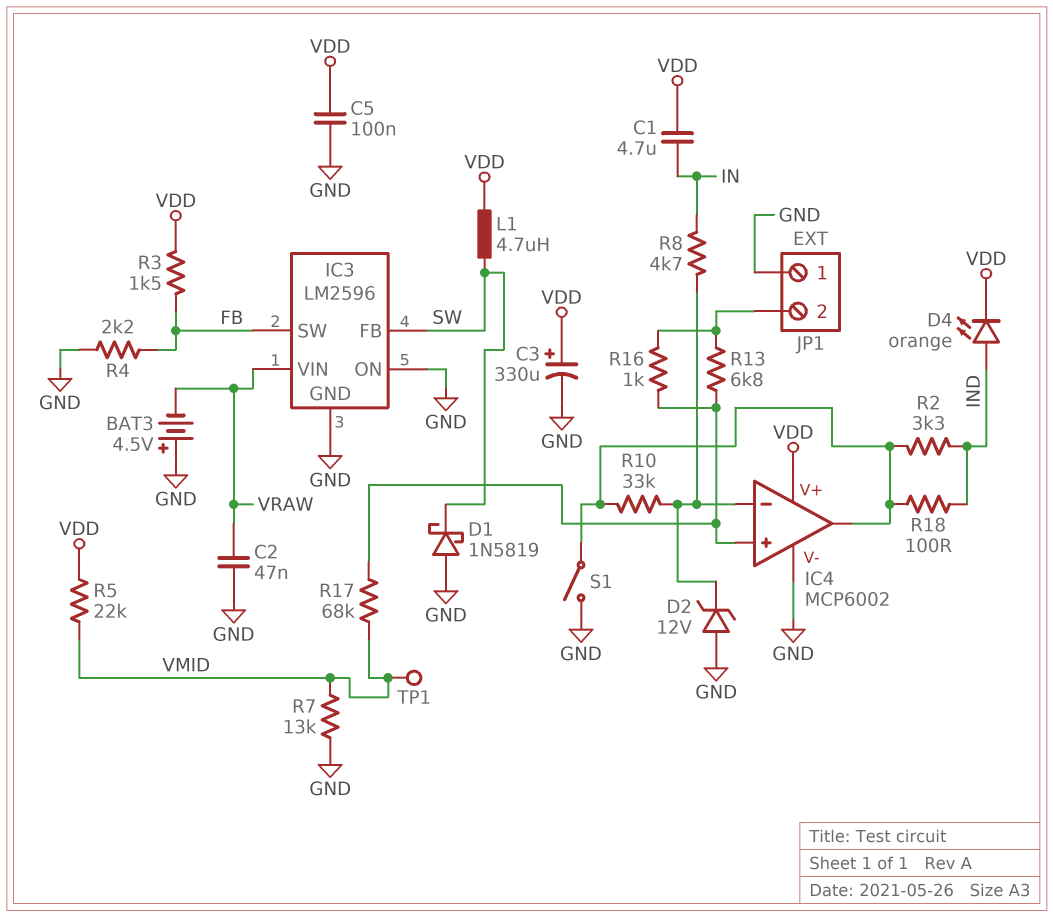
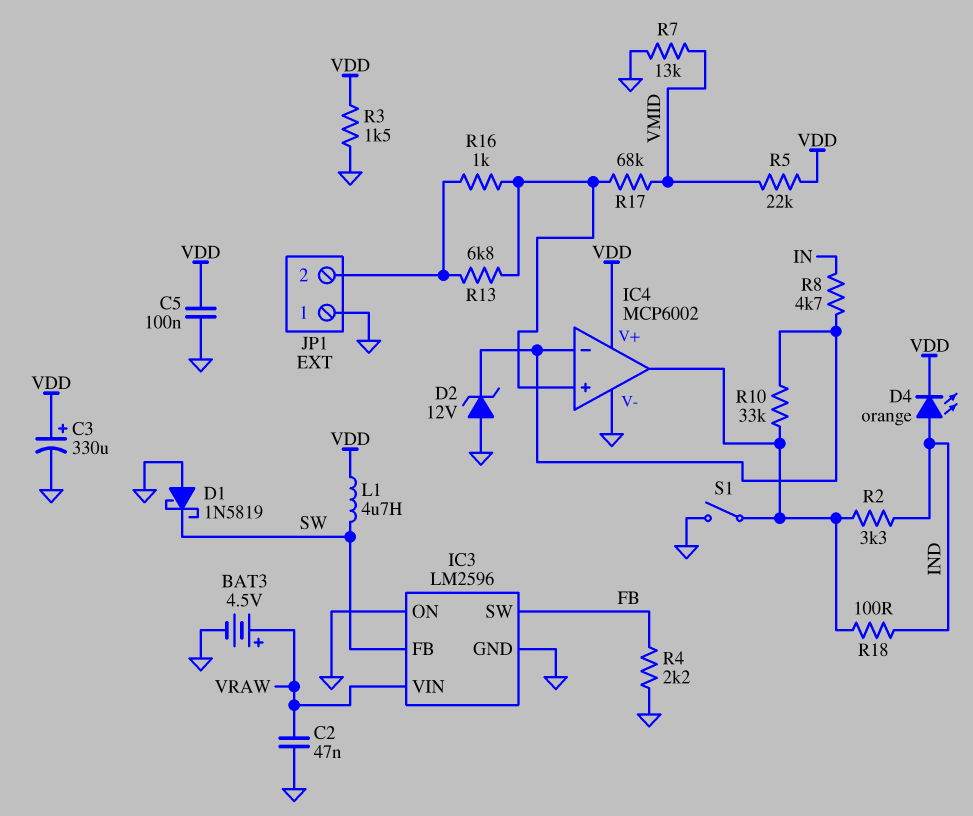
BAT3: 4.5V (plus GND, minus VRAW) -> 4.5V (plus VRAW, minus GND)
C1: 4.7uF (IN, VDD) -> none
R3: 1.5k (FB, VDD) -> 1.5k (GND, VDD)
TP1: test point (VMID) -> none

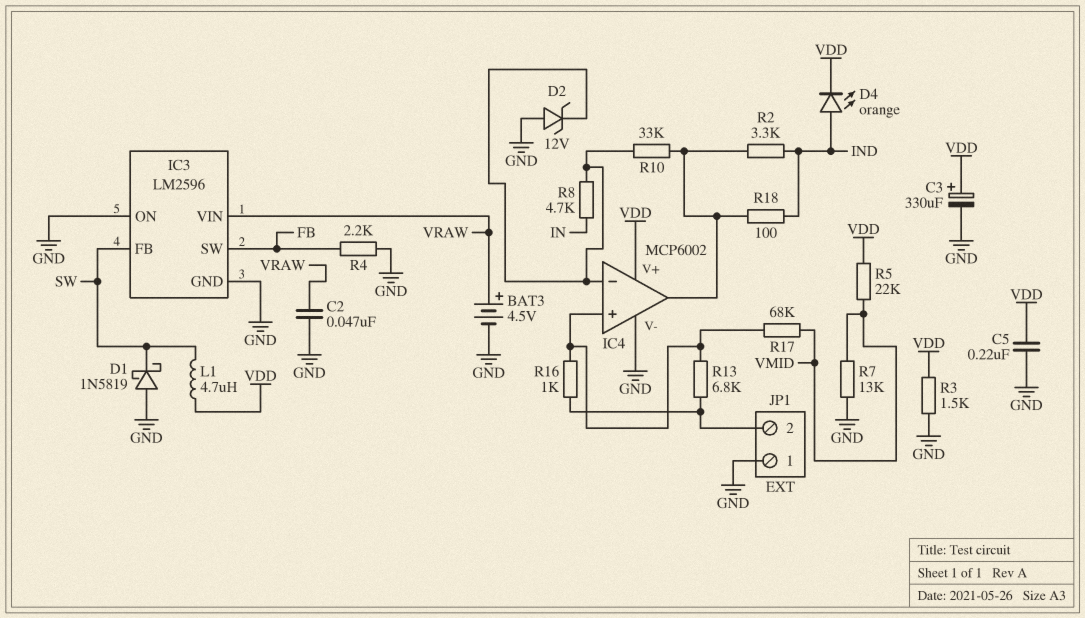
C5: 100nF (GND, VDD) -> 220nF (GND, VDD)
S1: switch (GND, IC4/out) -> none

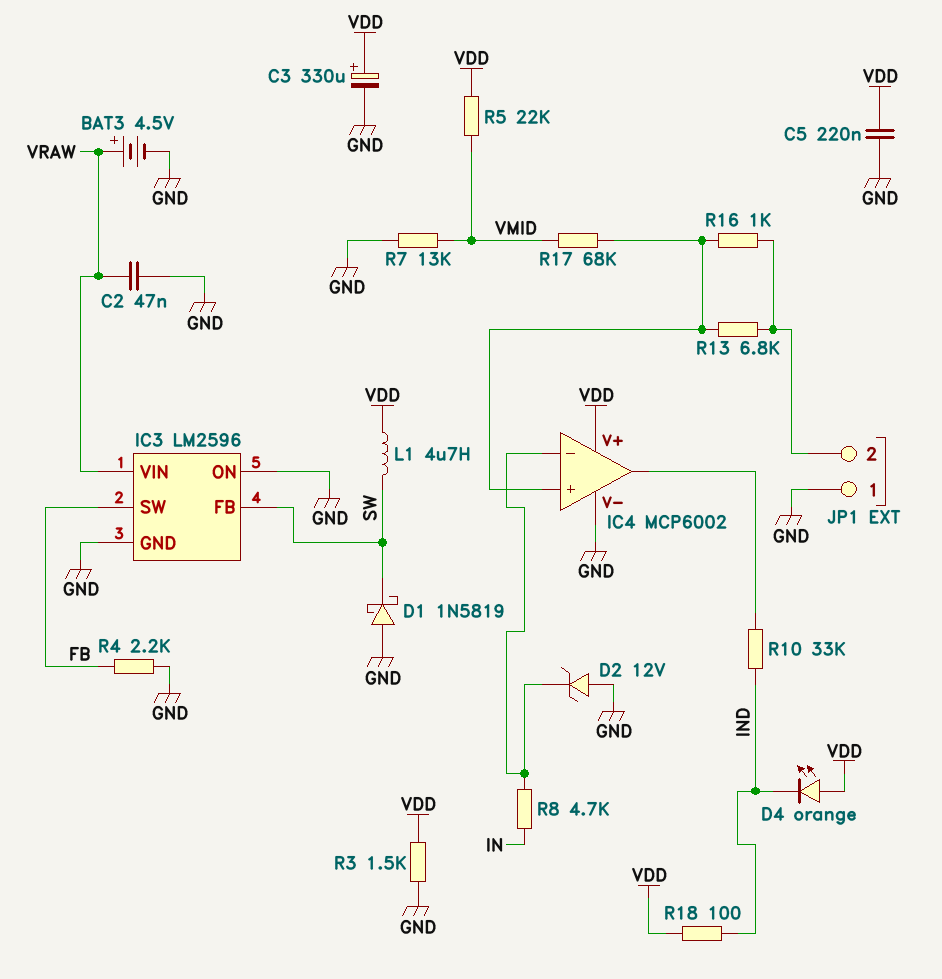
D4: LED orange (A IND, K VDD) -> LED orange (A VDD, K IND)
R2: 3.3k (IC4/out, IND) -> none
R10: 33k (IC4/in-, IC4/out) -> 33k (IC4/out, IND)
R18: 100 (IC4/out, IND) -> 100 (IND, VDD)

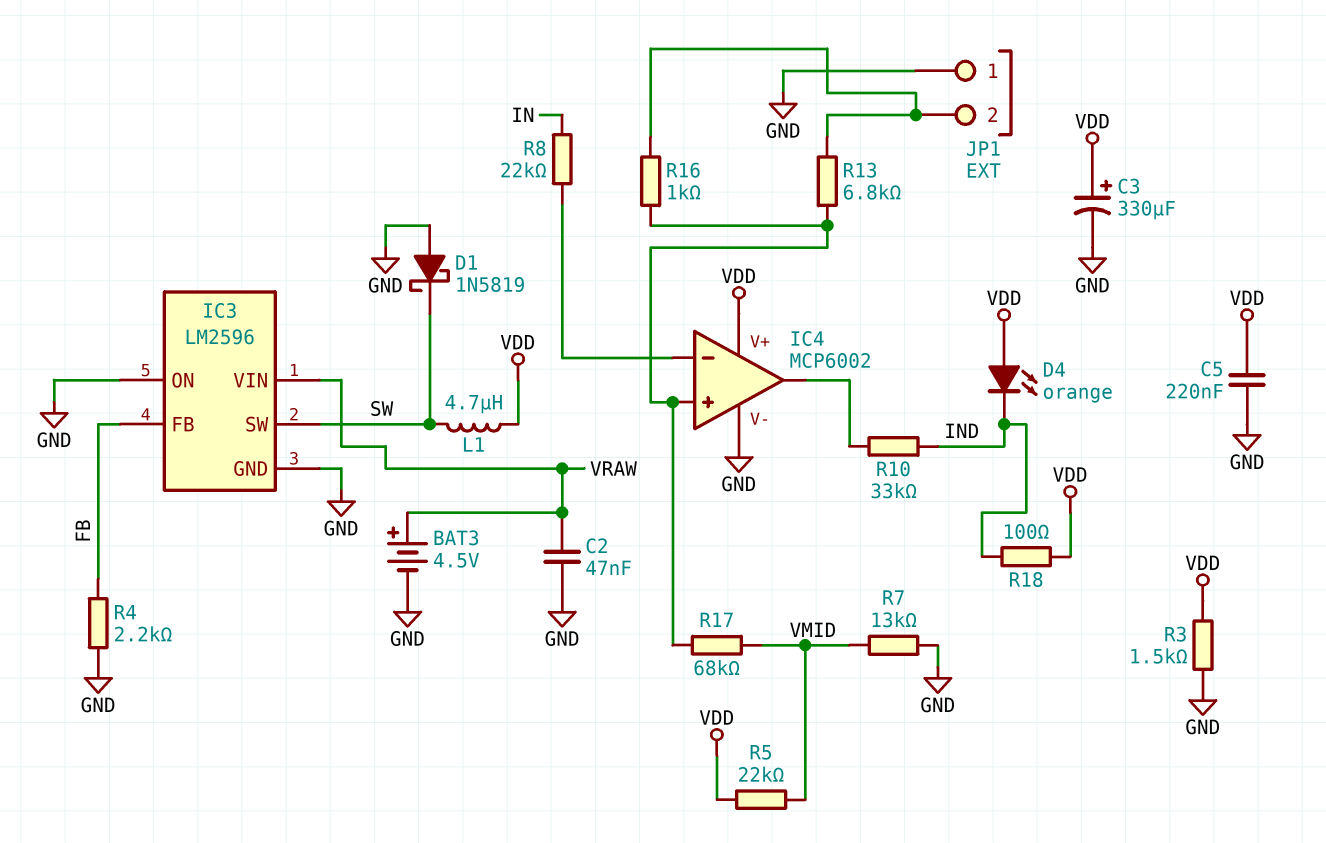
D2: zener 12V (A GND, K IC4/in-) -> none
IC3 pin FB: SW -> FB
IC3 pin SW: FB -> SW
R8: 4.7k (IC4/in-, IN) -> 22k (IC4/in-, IN)

